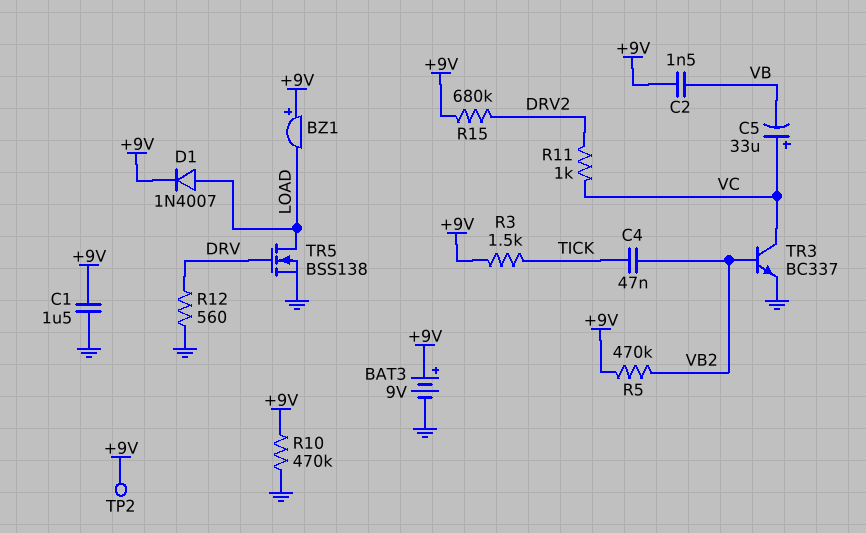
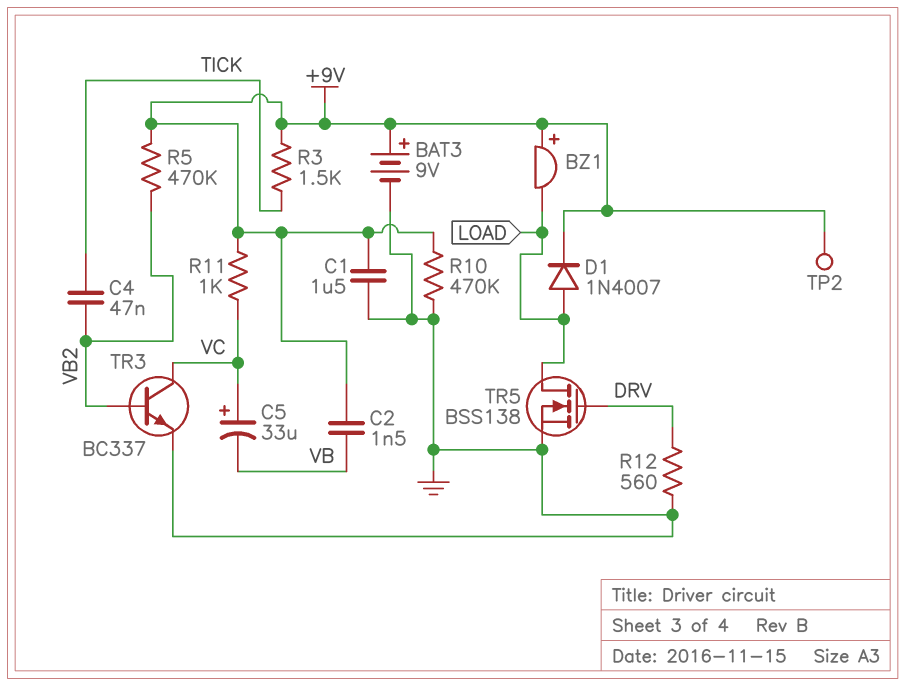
R11: 1k (DRV2, VC) -> 1k (+9V, VC)
R15: 680k (+9V, DRV2) -> none

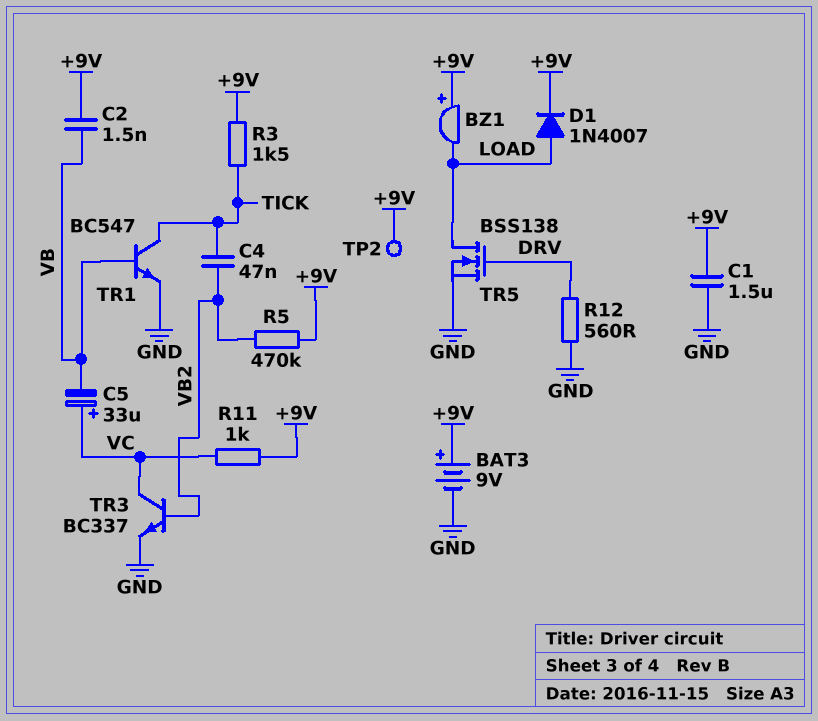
R10: 470k (+9V, GND) -> none
TR1: none -> NPN BC547 (B VB, C TICK, E GND)

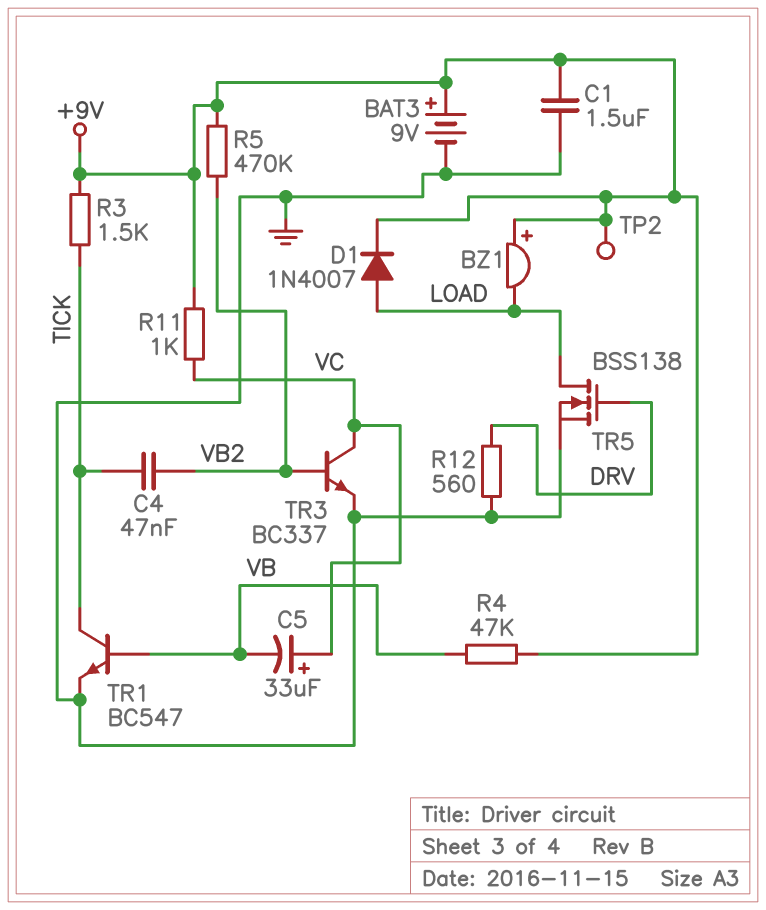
C2: 1.5nF (+9V, VB) -> none
R4: none -> 47k (+9V, VB)

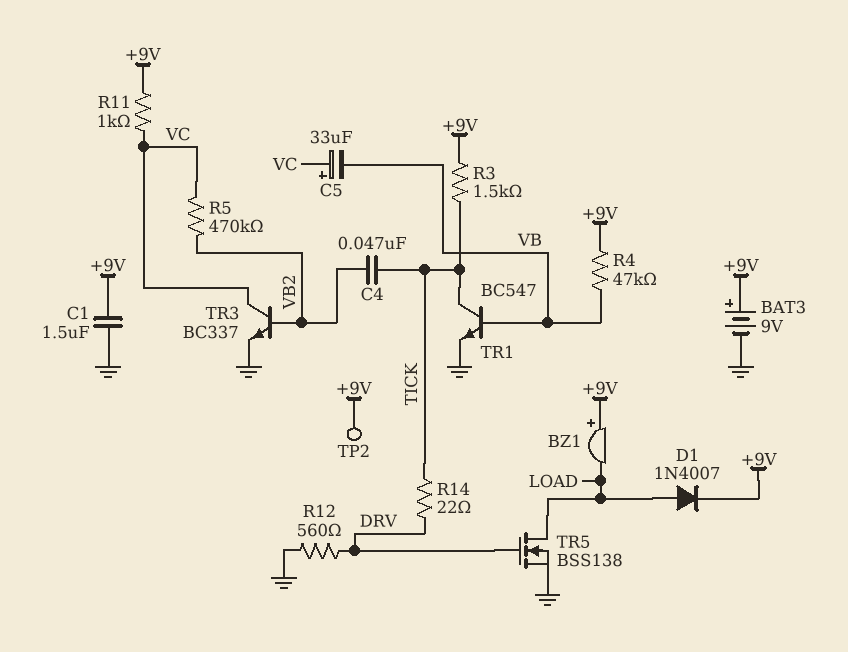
R5: 470k (+9V, VB2) -> 470k (VB2, VC)
R14: none -> 22 (DRV, TICK)

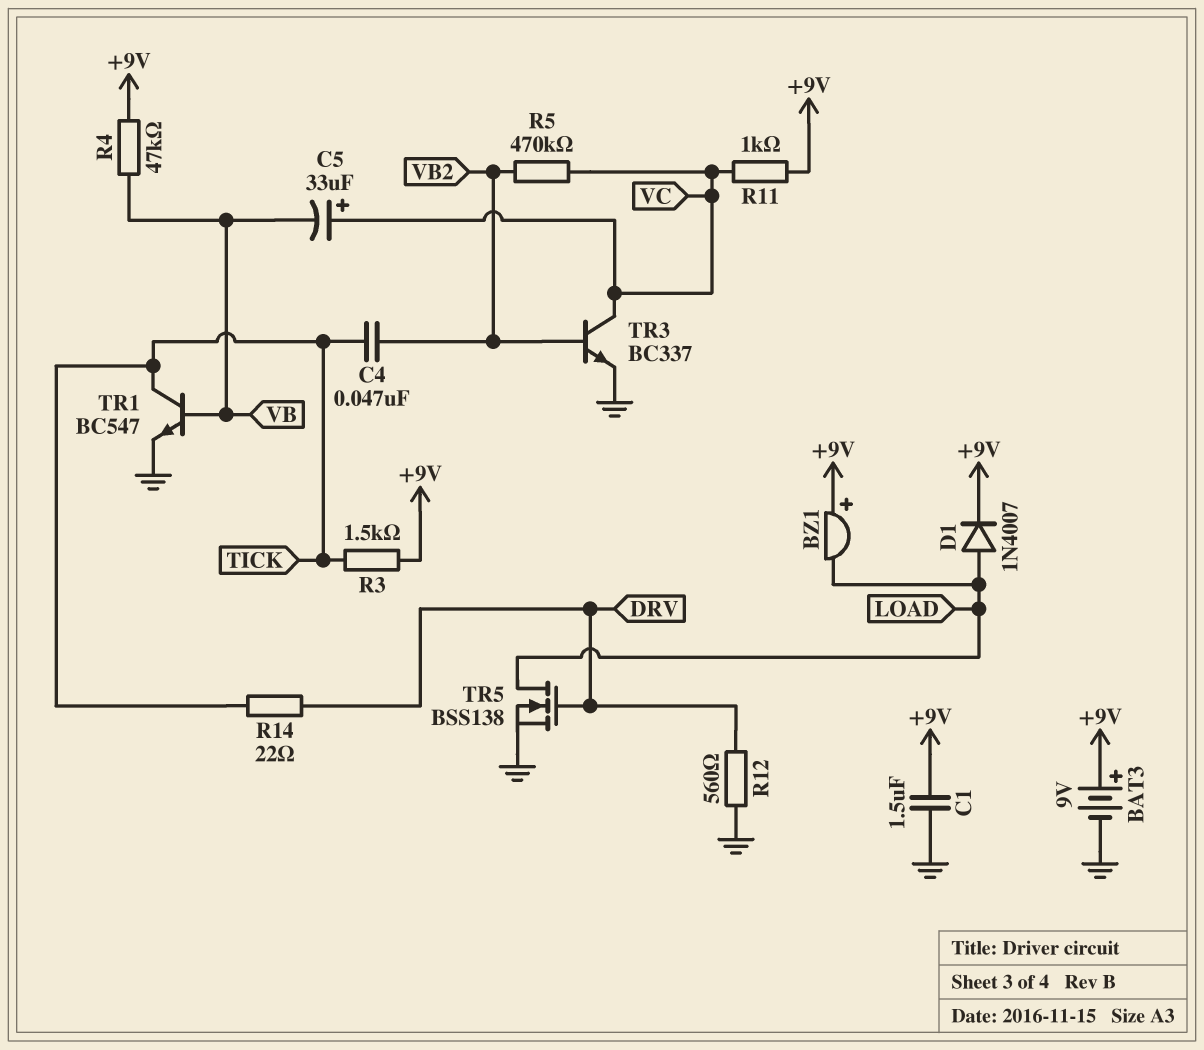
TP2: test point (+9V) -> none

